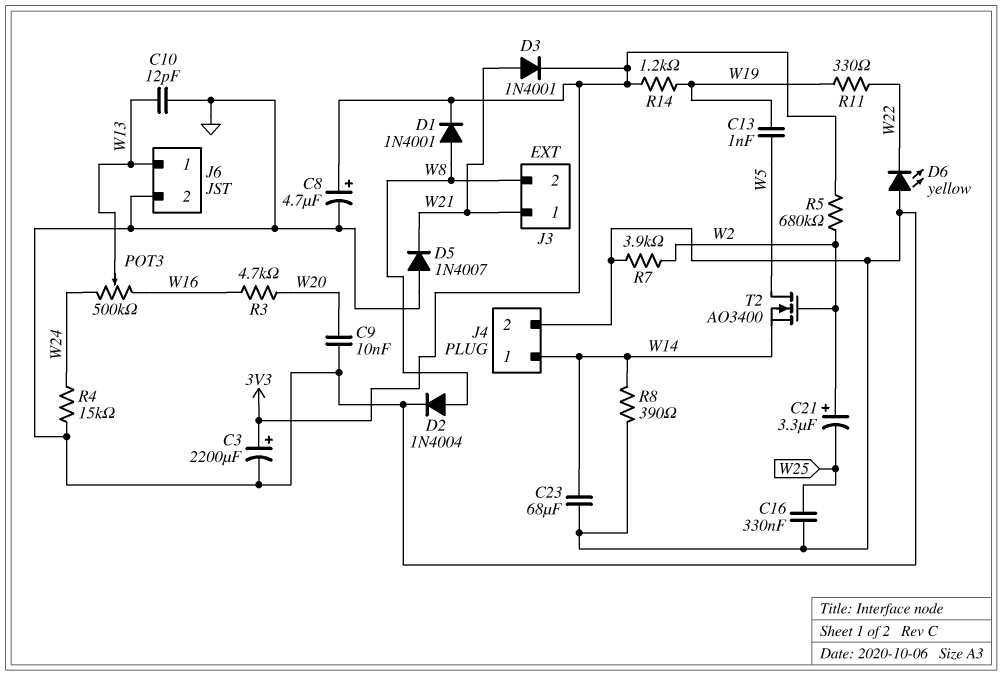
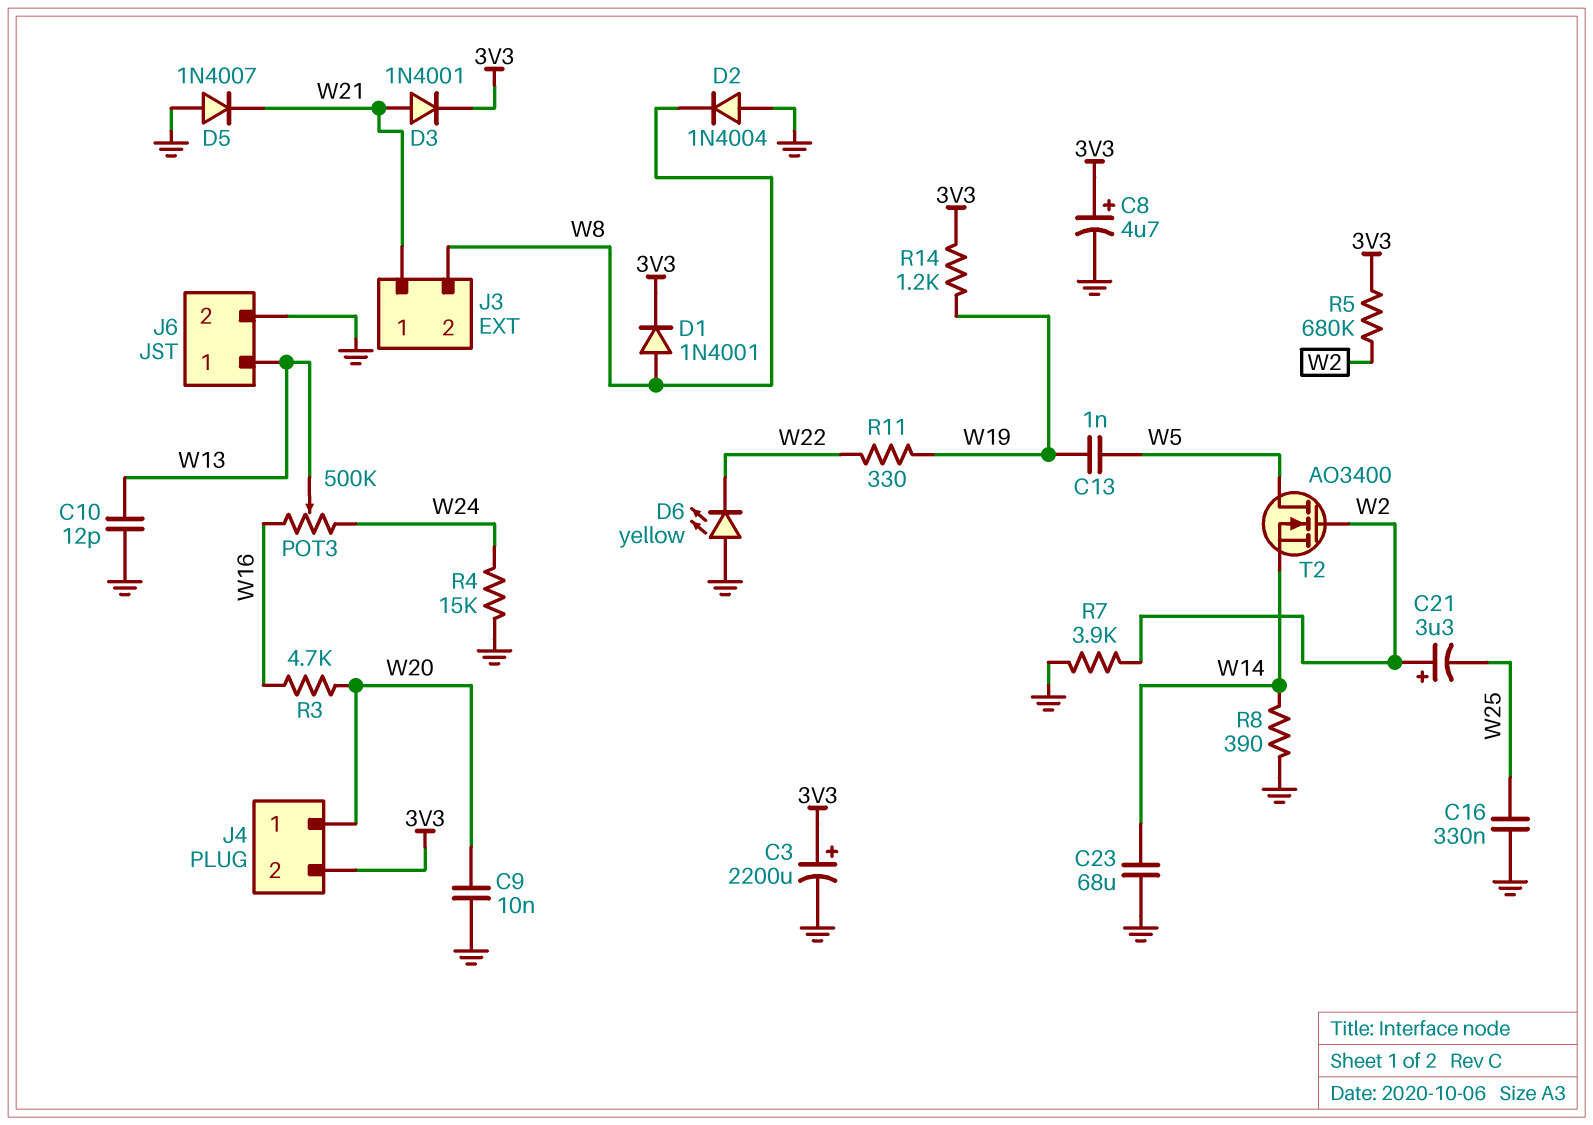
D2: diode 1N4004 (A W8, K GND) -> diode 1N4004 (A GND, K W8)
J4 pin 1: W14 -> W20
J4 pin 2: GND -> 3V3

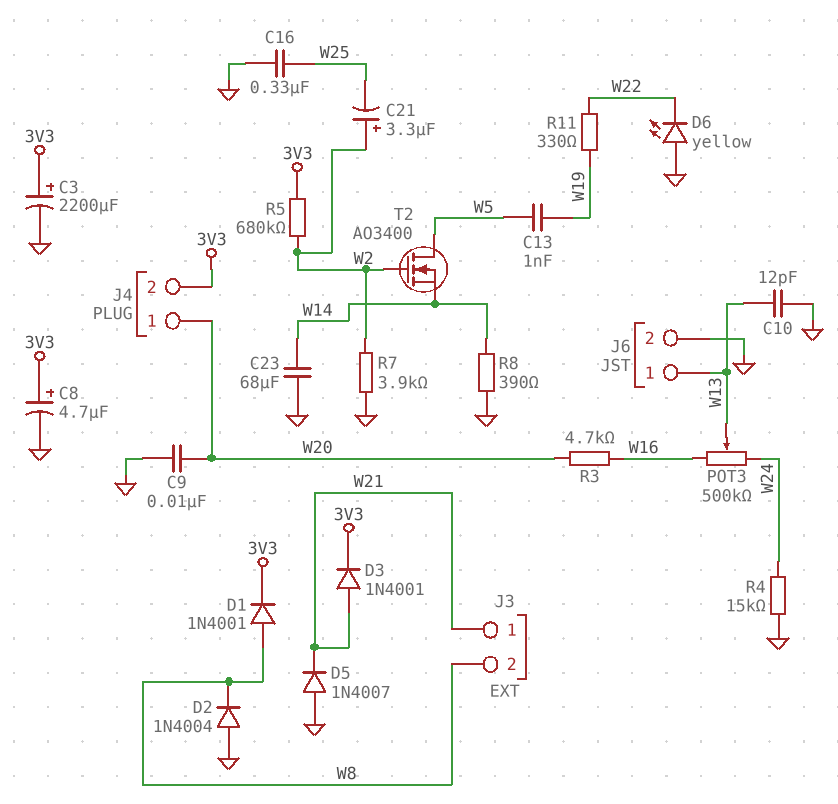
R14: 1.2k (3V3, W19) -> none

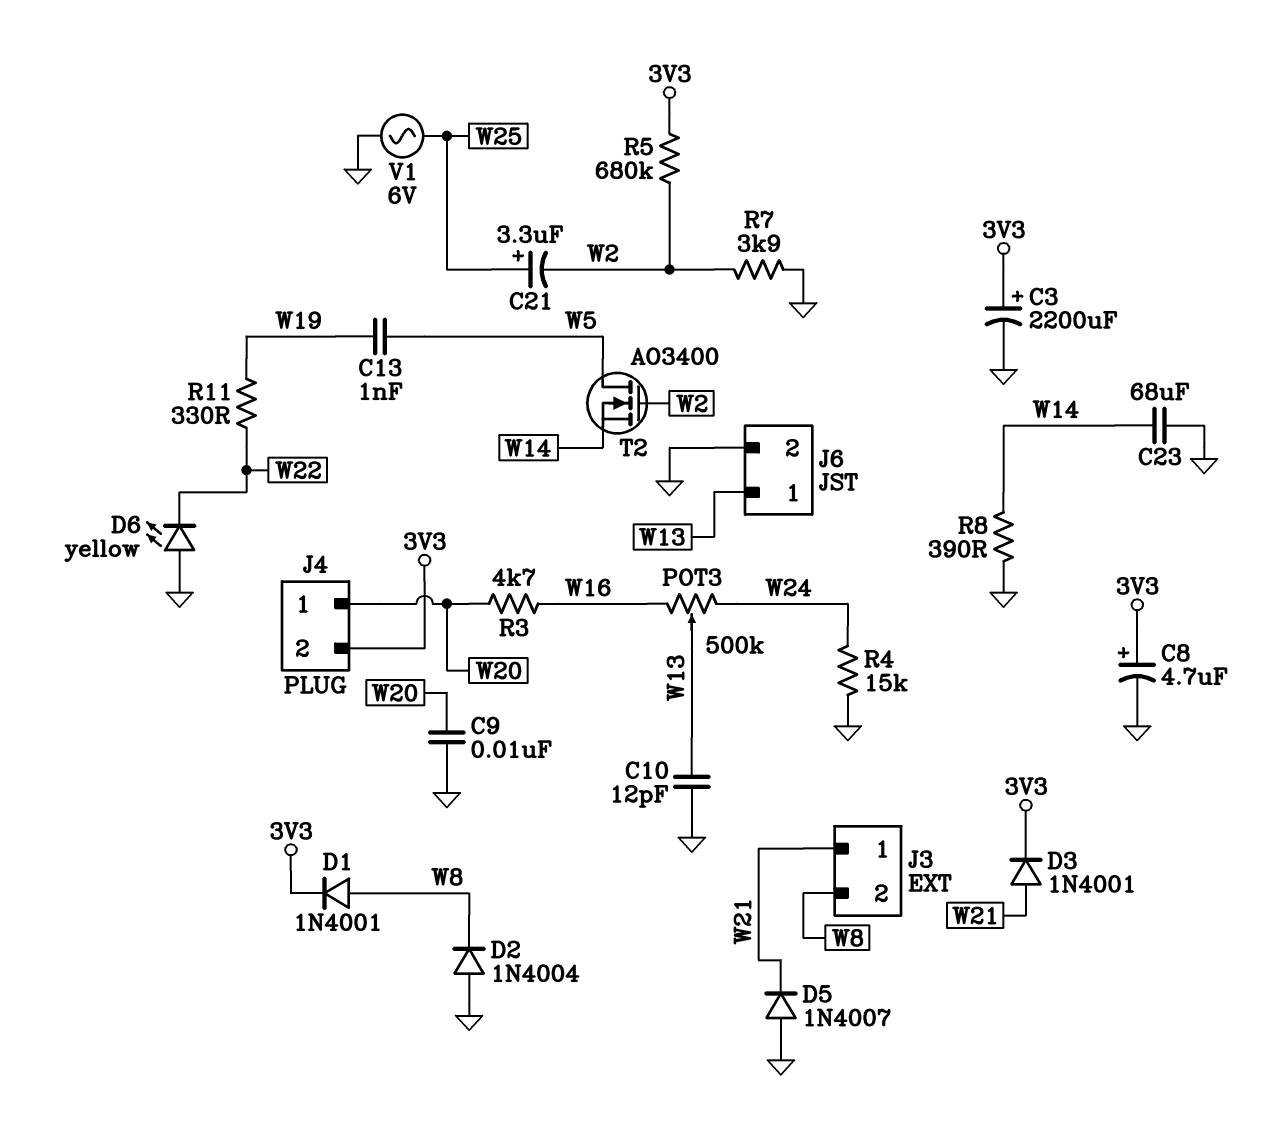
C16: 330nF (GND, W25) -> none
C21: 3.3uF (plus W2, minus W25) -> 3.3uF (plus W25, minus W2)
V1: none -> AC 6V (GND, W25)

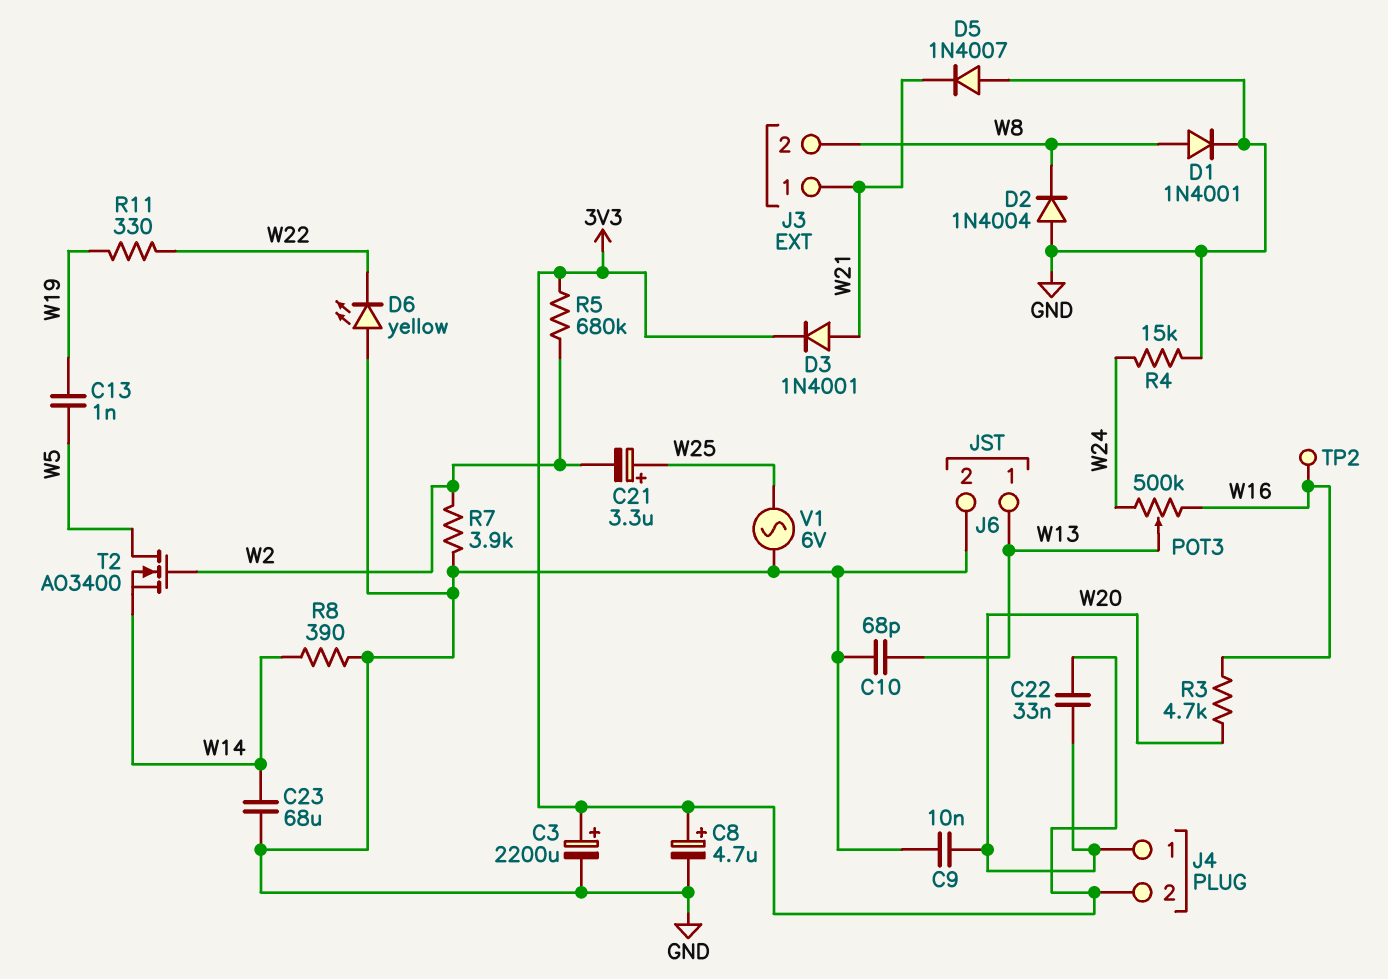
C10: 12pF (GND, W13) -> 68pF (GND, W13)
C22: none -> 33nF (3V3, W20)
D1: diode 1N4001 (A W8, K 3V3) -> diode 1N4001 (A W8, K GND)
TP2: none -> test point (W16)

